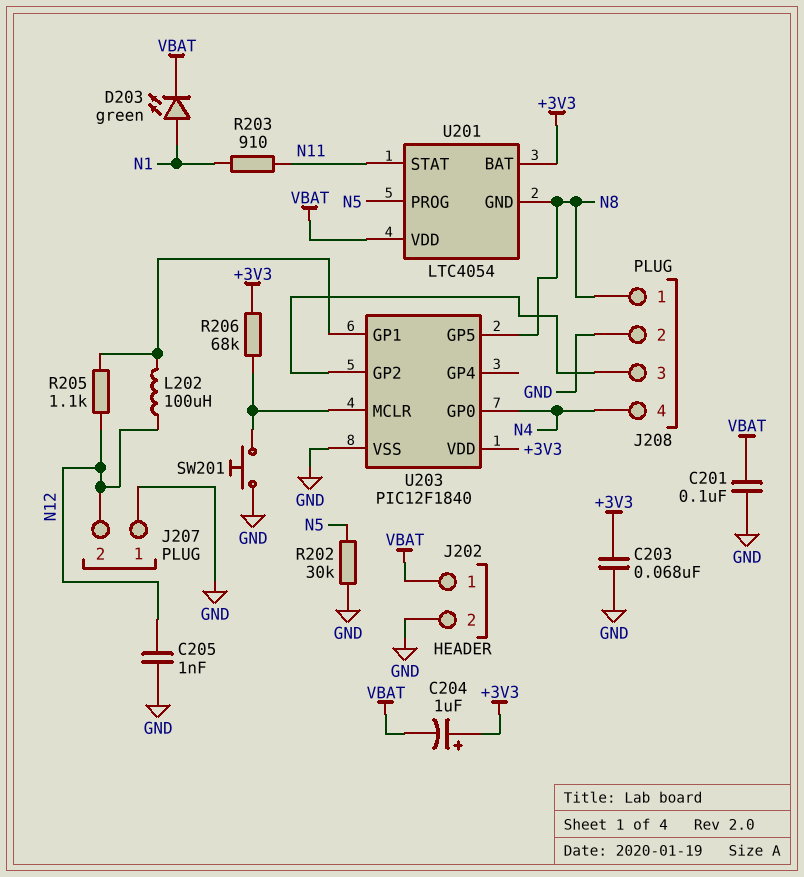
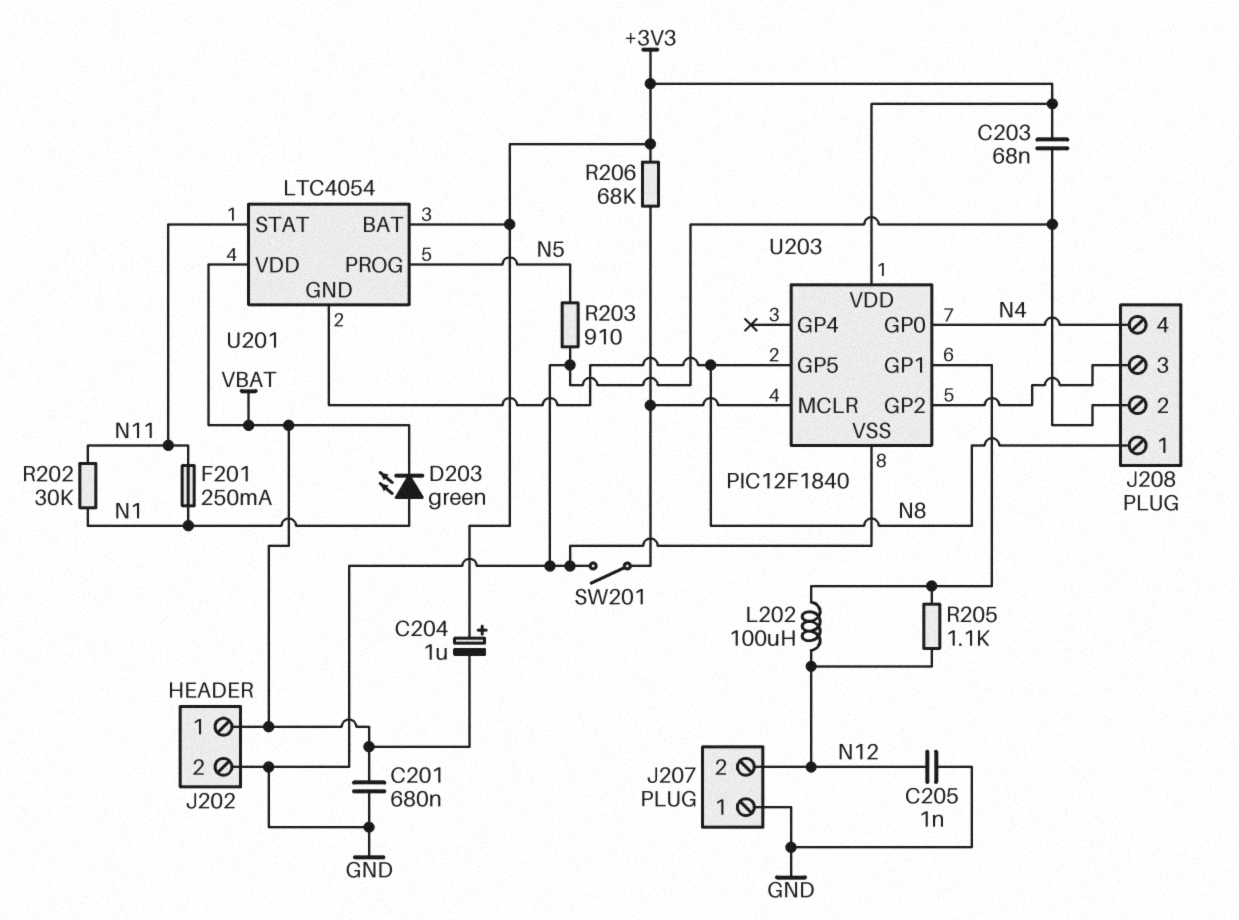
C201: 100nF (GND, VBAT) -> 680nF (GND, VBAT)
F201: none -> 250mA (N1, N11)
R202: 30k (GND, N5) -> 30k (N1, N11)
R203: 910 (N1, N11) -> 910 (GND, N5)
SW201: button (GND, U203/MCLR) -> switch (GND, U203/MCLR)

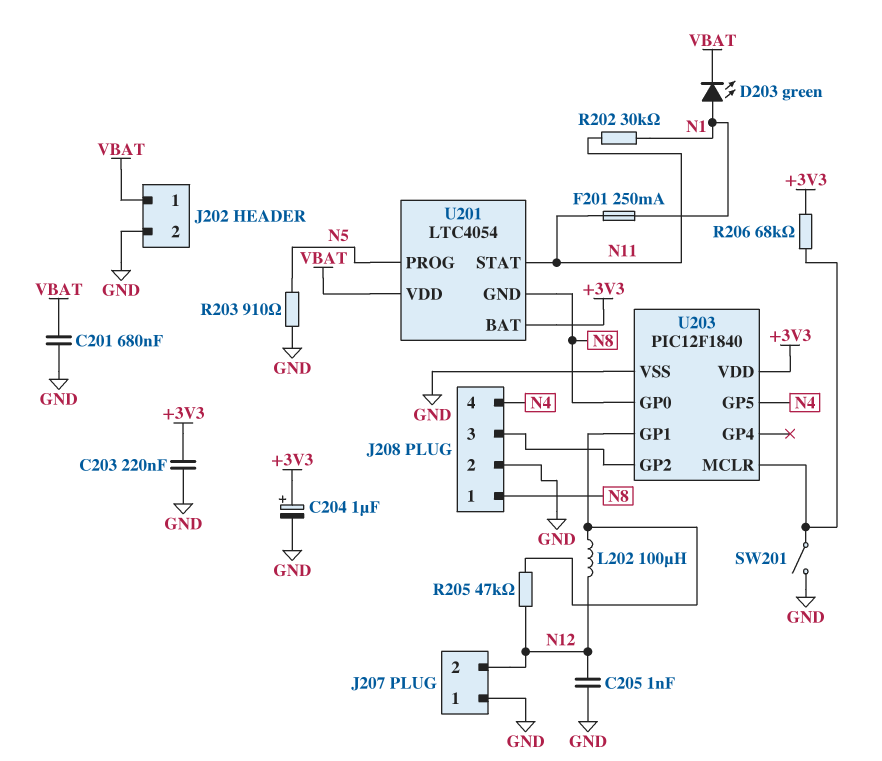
C203: 68nF (+3V3, GND) -> 220nF (+3V3, GND)
C204: 1uF (plus +3V3, minus VBAT) -> 1uF (plus +3V3, minus GND)
R205: 1.1k (N12, U203/GP1) -> 47k (N12, U203/GP1)
U203 pin GP0: N4 -> N8
U203 pin GP5: N8 -> N4

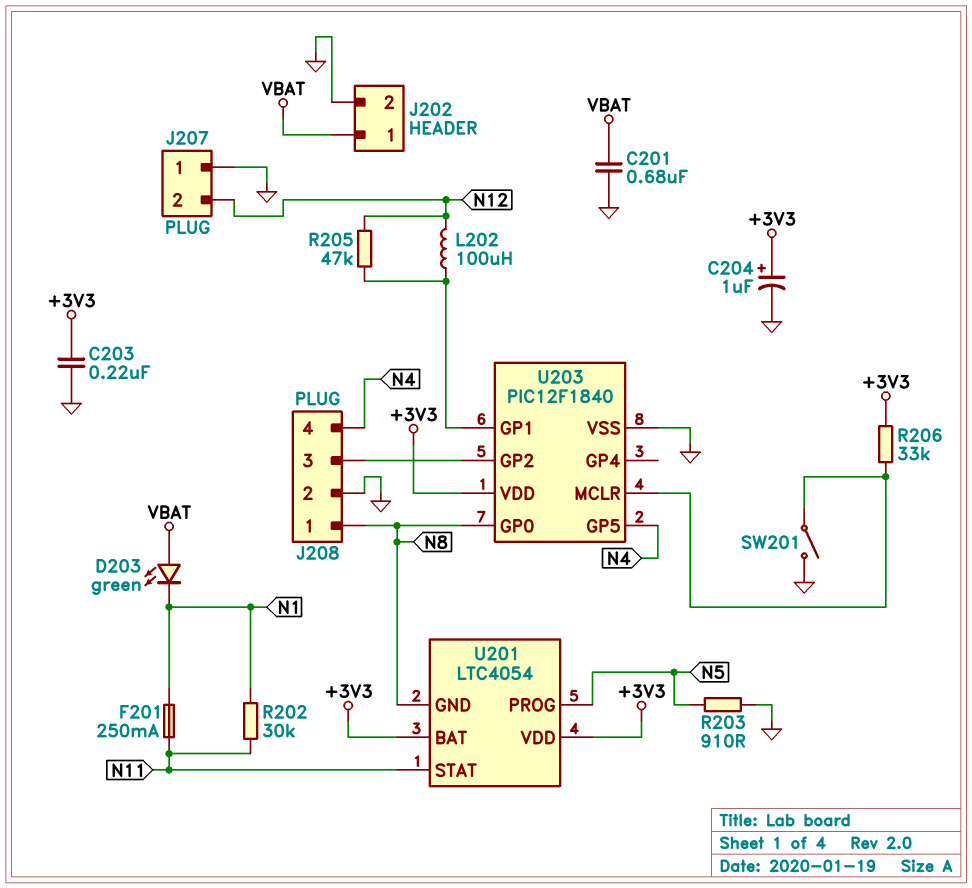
C205: 1nF (GND, N12) -> none
D203: LED green (A N1, K VBAT) -> LED green (A VBAT, K N1)
R206: 68k (+3V3, U203/MCLR) -> 33k (+3V3, U203/MCLR)
U201 pin VDD: VBAT -> +3V3

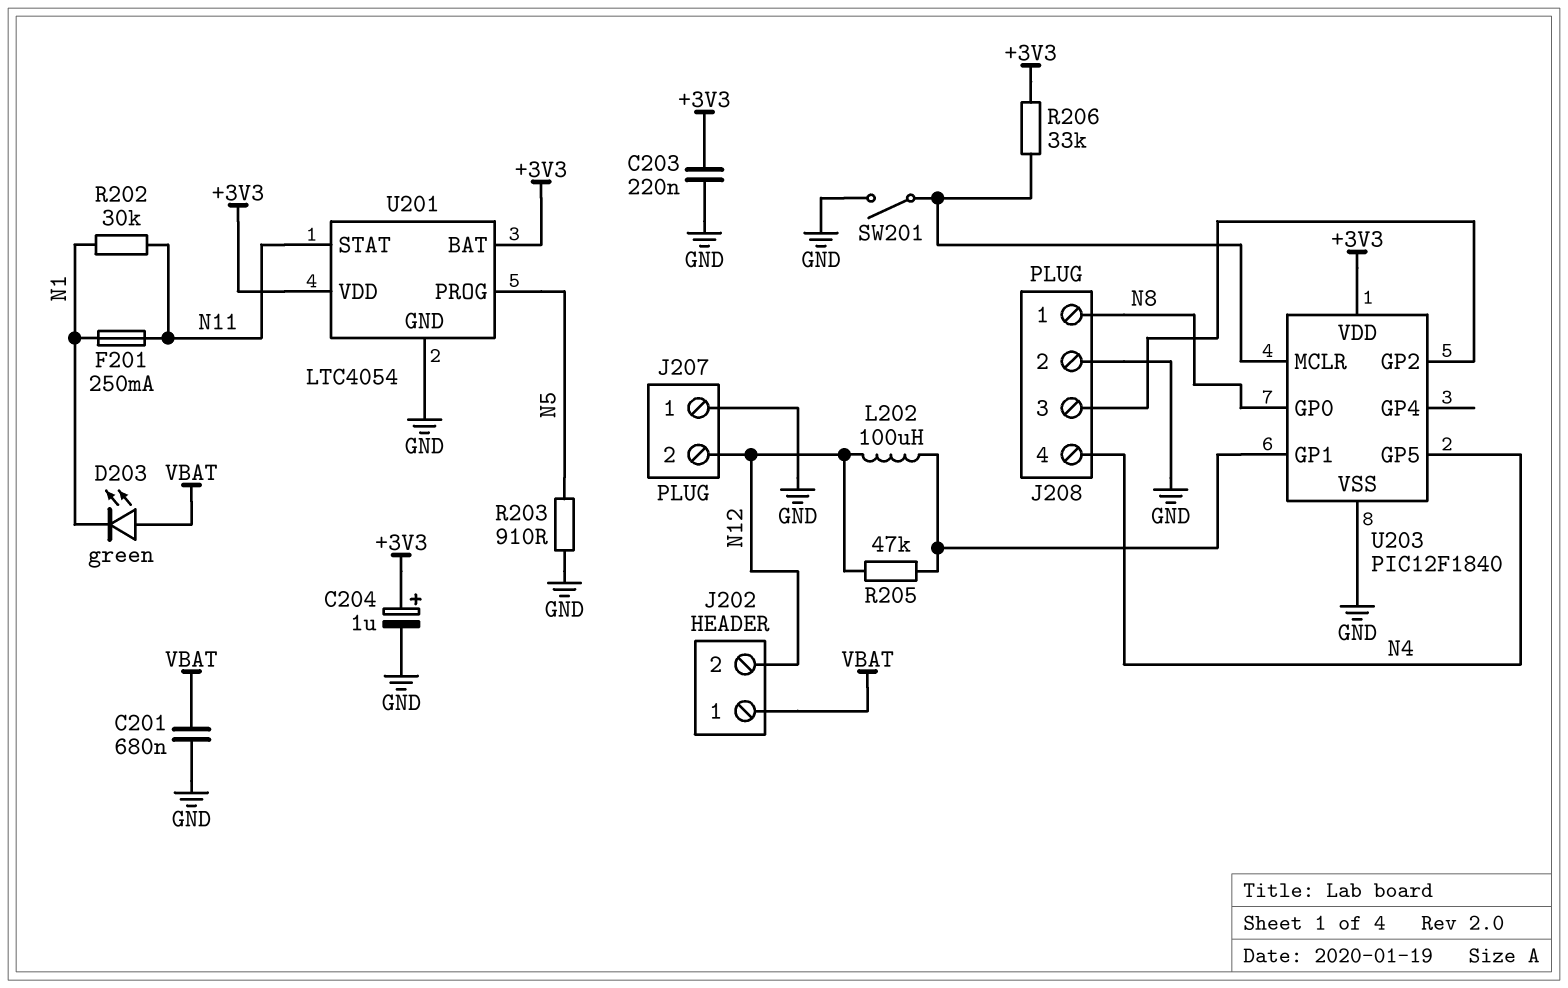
J202 pin 2: GND -> N12
U201 pin GND: N8 -> GND

